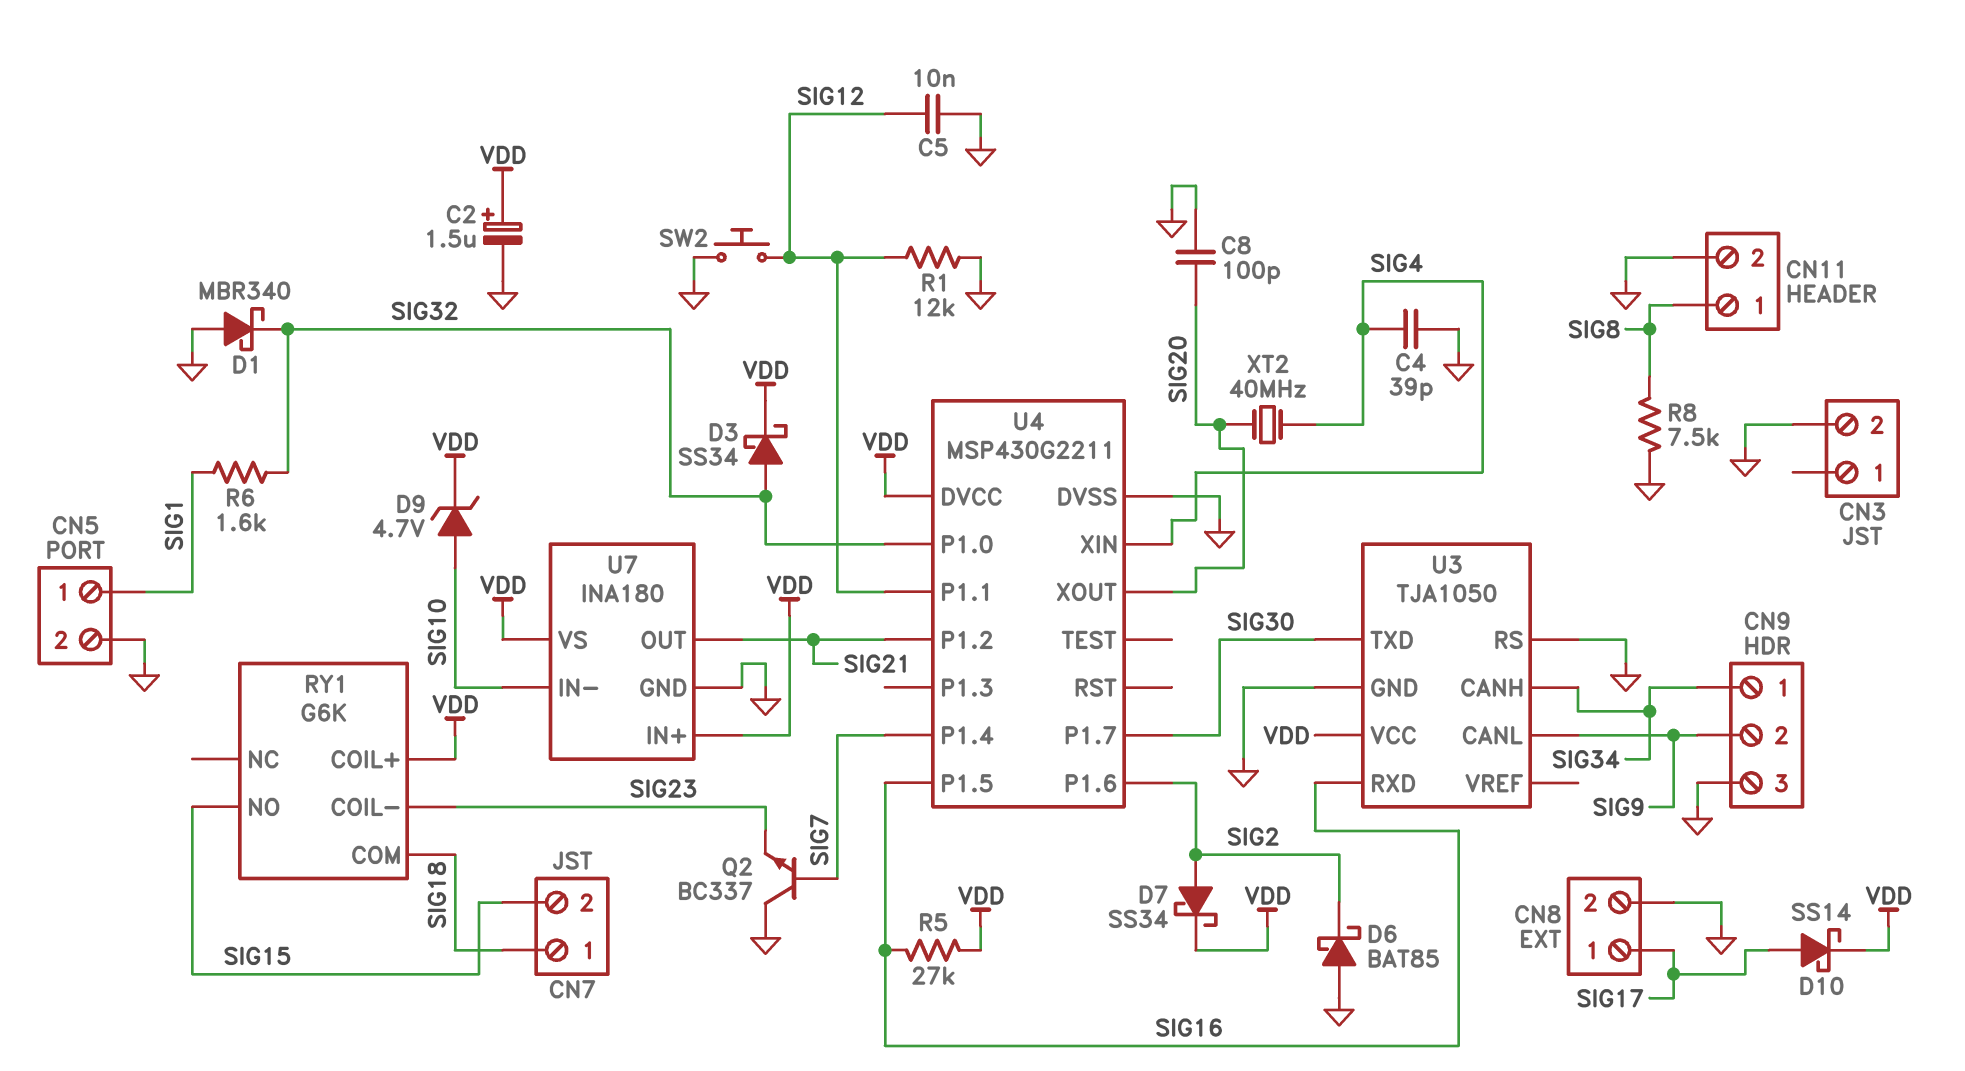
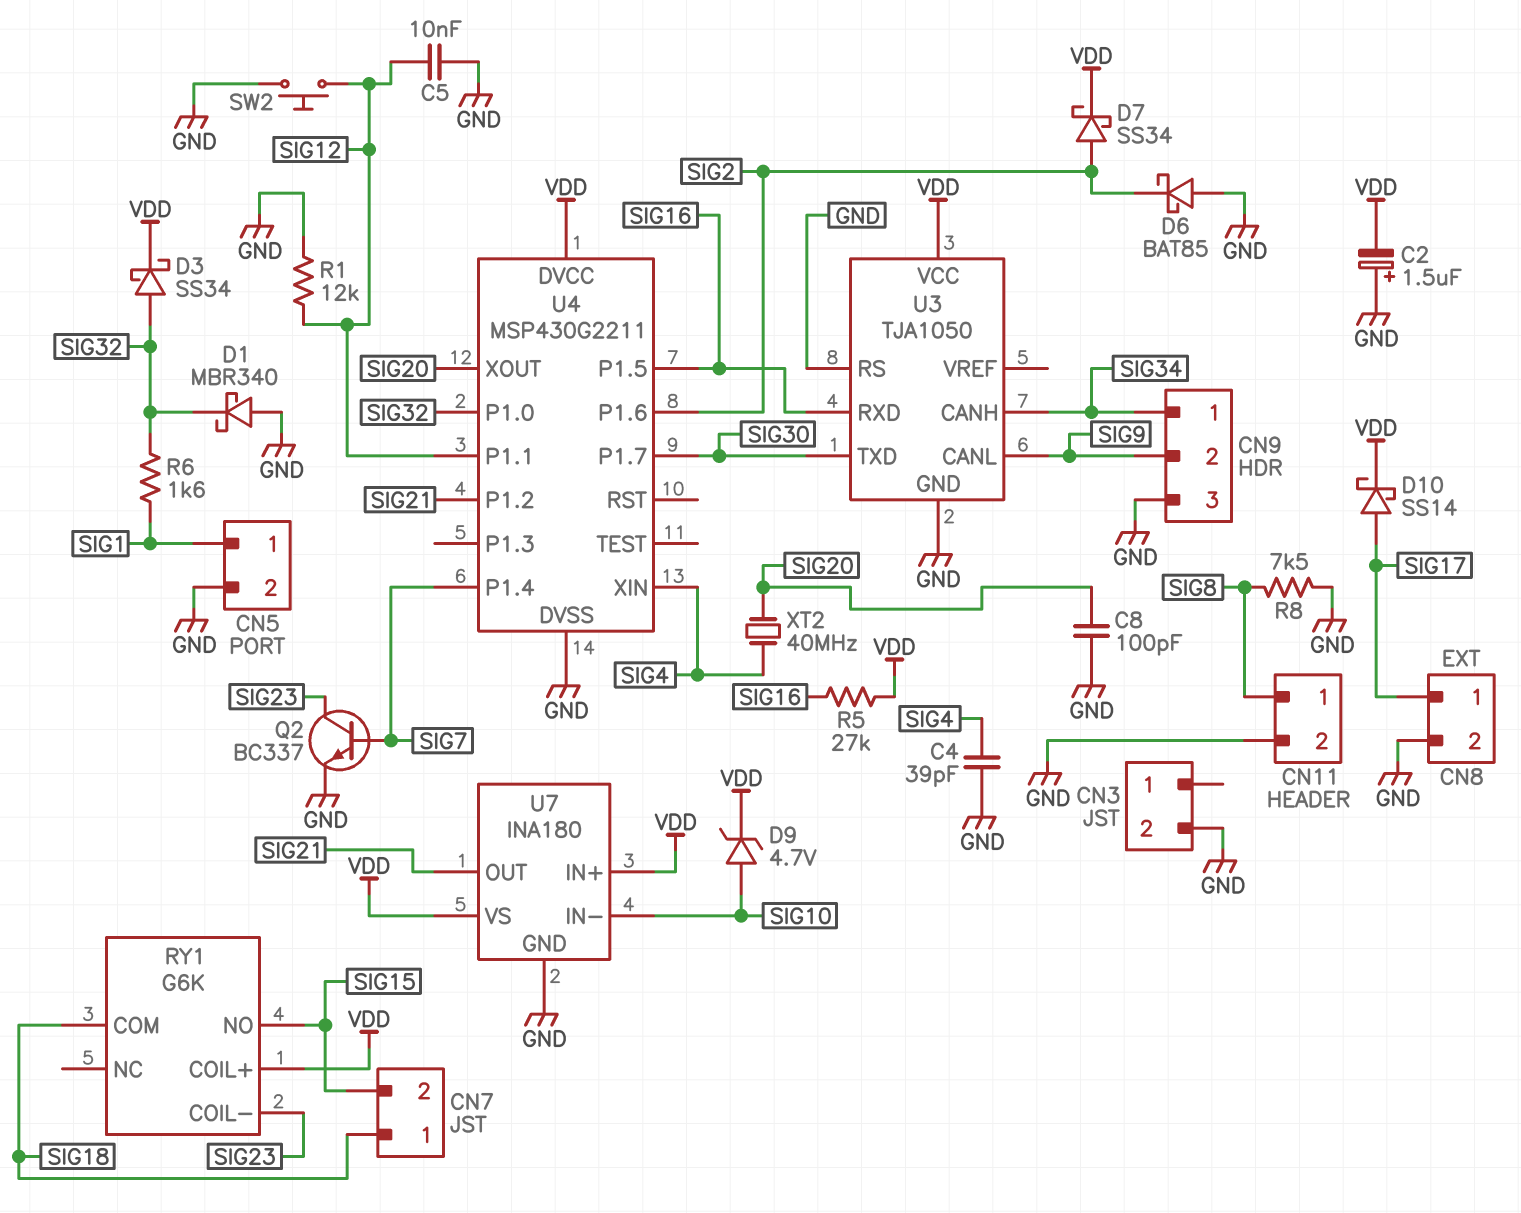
C2: 1.5uF (plus VDD, minus GND) -> 1.5uF (plus GND, minus VDD)
Q2: NPN BC337 (B SIG7, C GND, E SIG23) -> NPN BC337 (B SIG7, C SIG23, E GND)

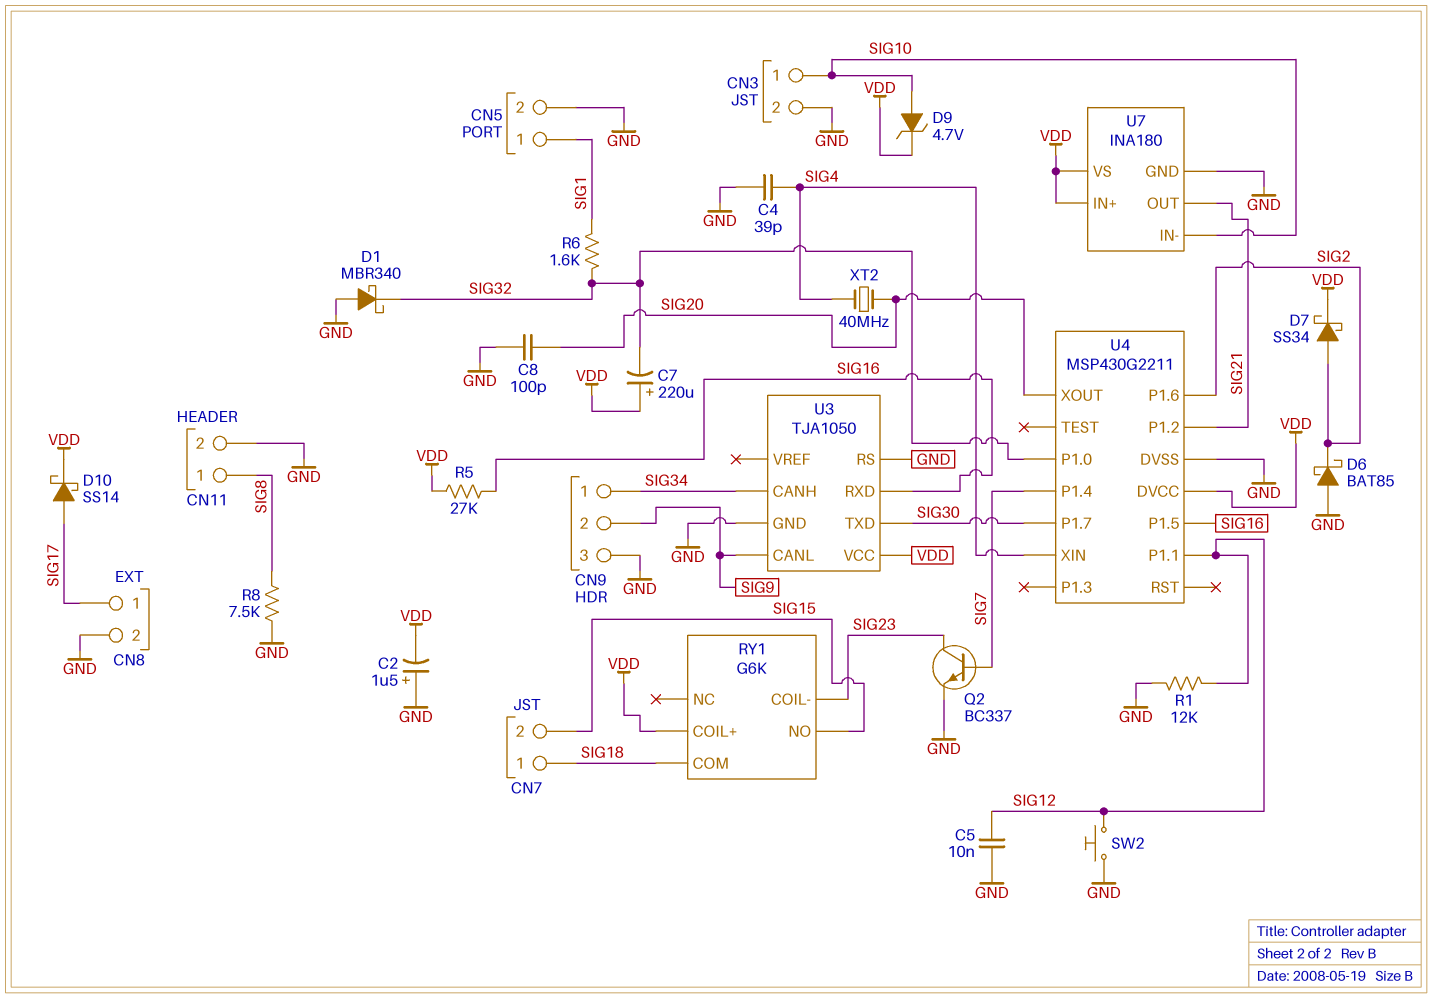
C7: none -> 220uF (plus VDD, minus SIG32)
CN3 pin 1: none -> SIG10
D3: schottky SS34 (A SIG32, K VDD) -> none

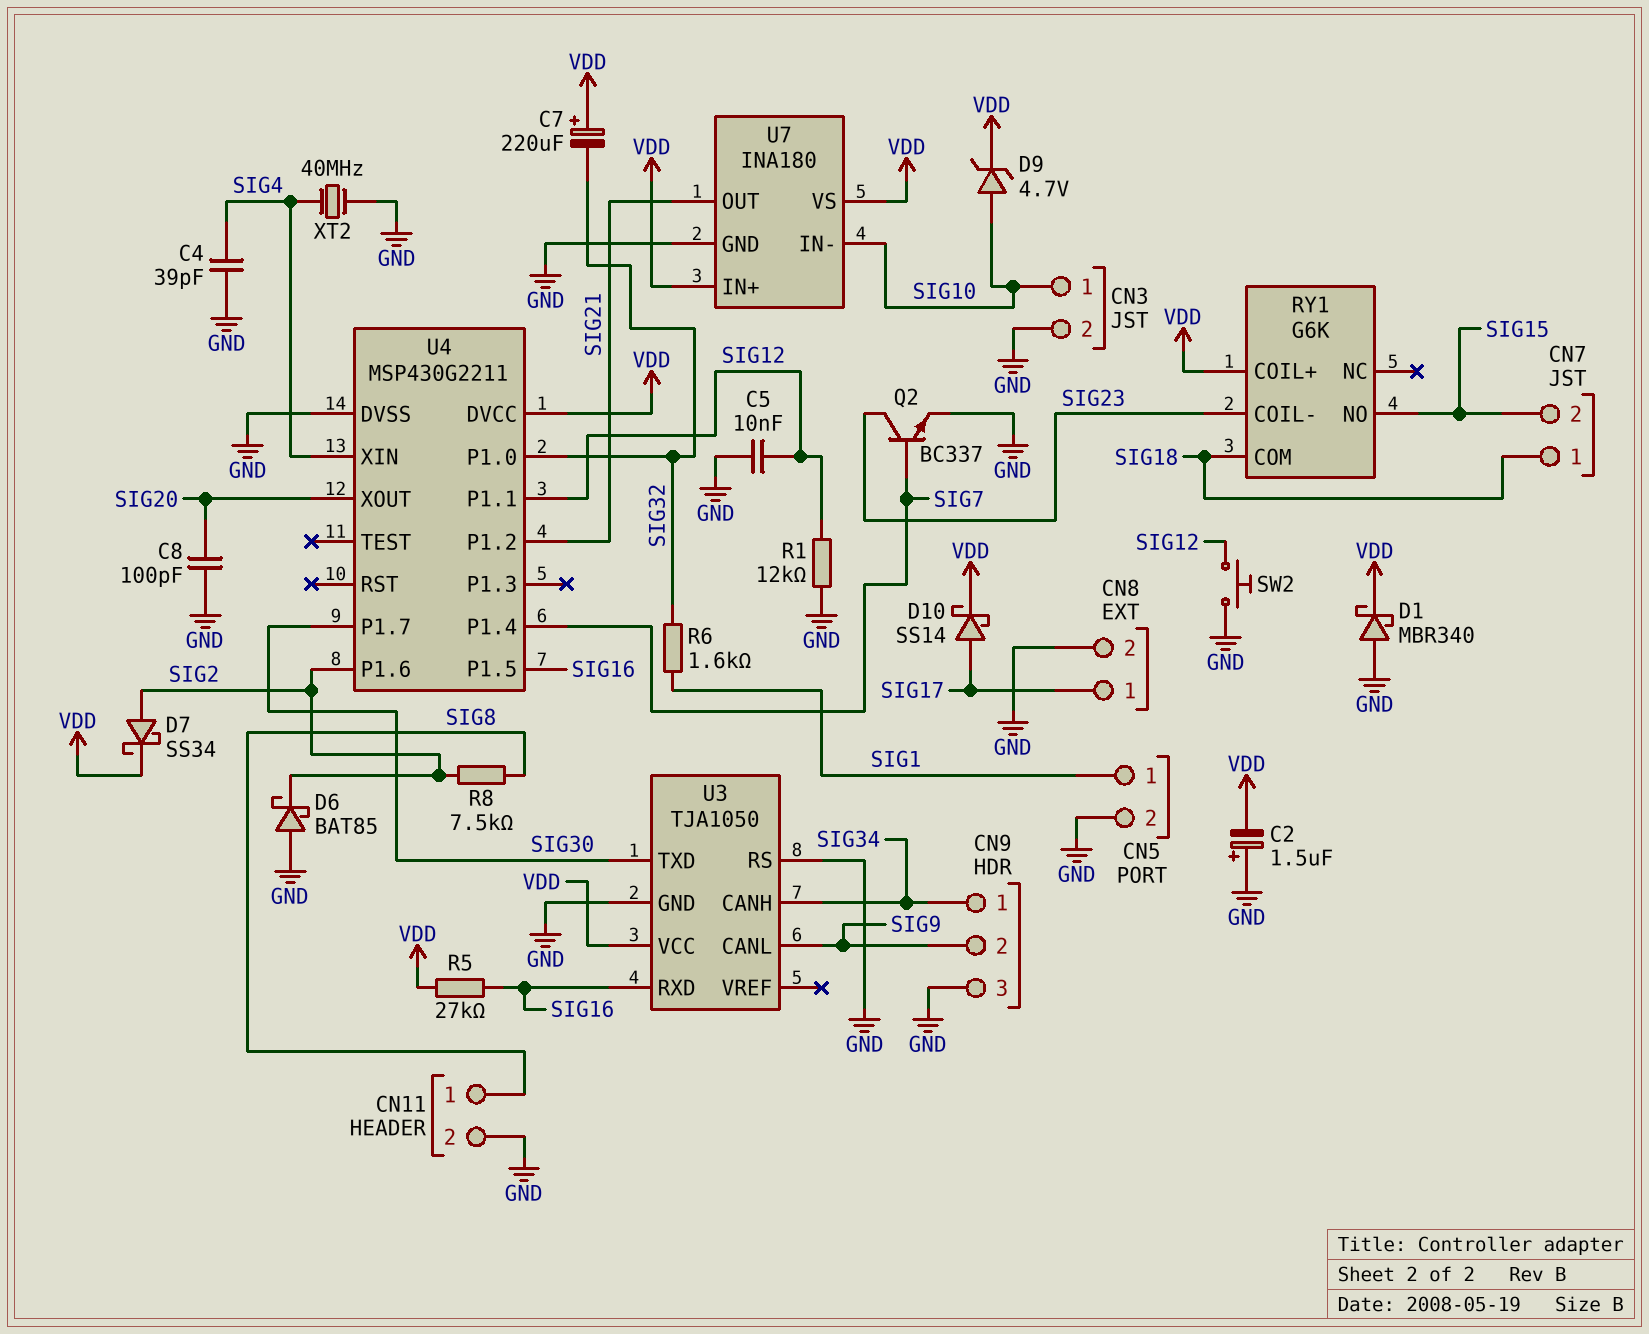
D1: schottky MBR340 (A GND, K SIG32) -> schottky MBR340 (A GND, K VDD)
R8: 7.5k (GND, SIG8) -> 7.5k (SIG2, SIG8)
XT2: 40MHz (SIG4, SIG20) -> 40MHz (GND, SIG4)

